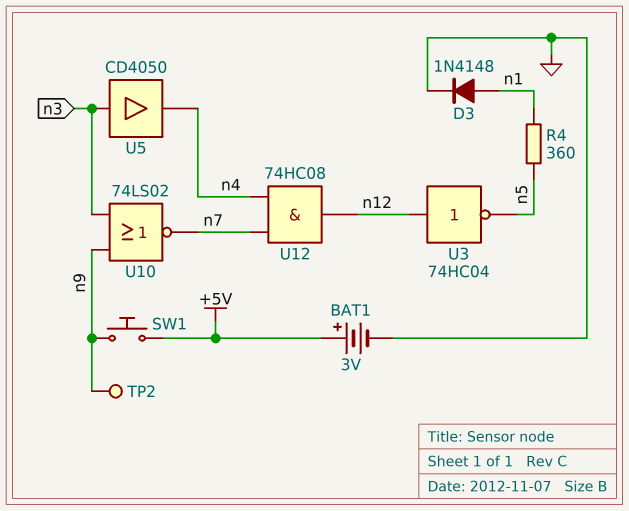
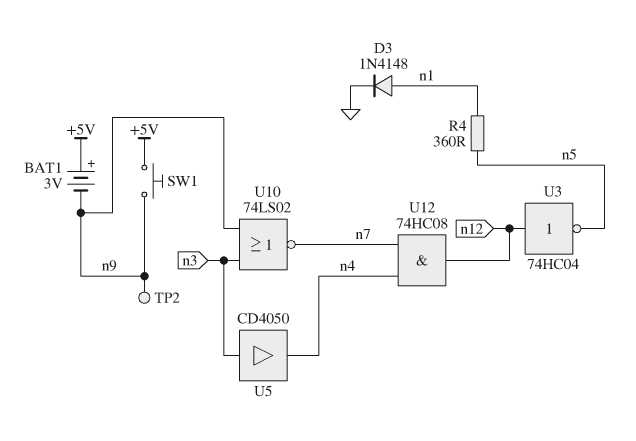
BAT1: 3V (plus +5V, minus GND) -> 3V (plus +5V, minus n9)

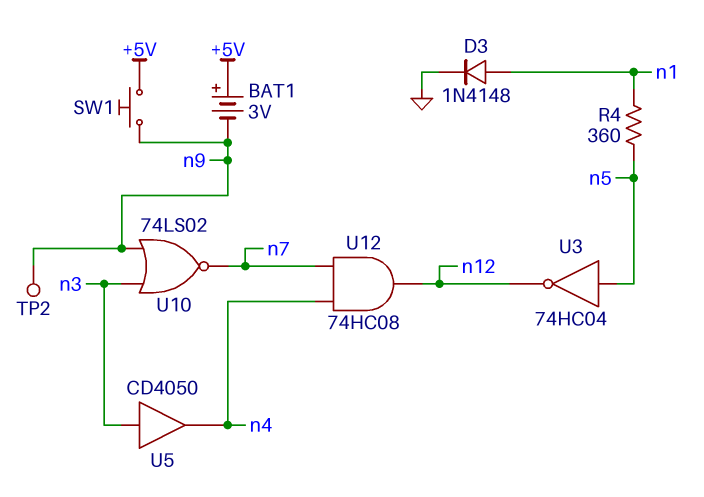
U3: NOT 74HC04 (in n12, out n5) -> NOT 74HC04 (in n5, out n12)

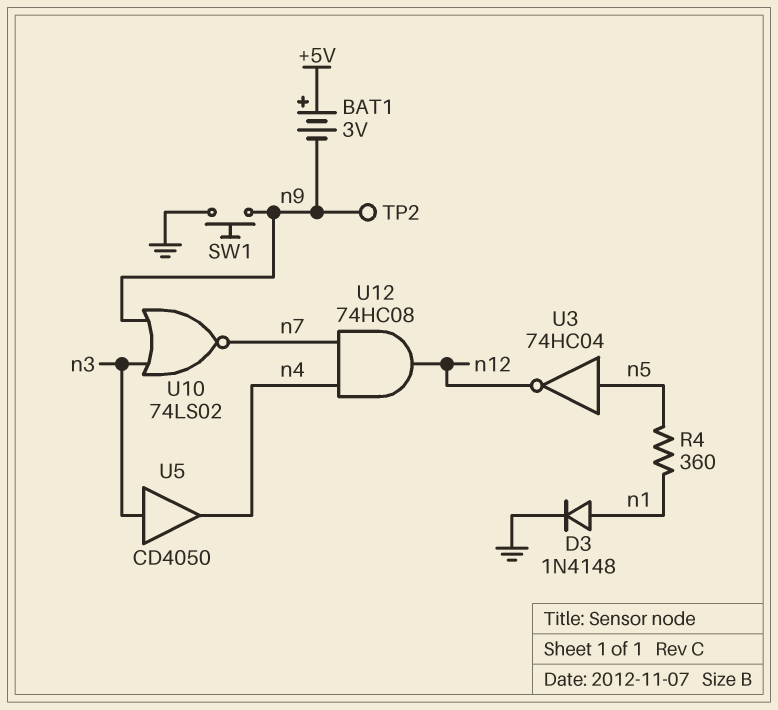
SW1: button (+5V, n9) -> button (GND, n9)

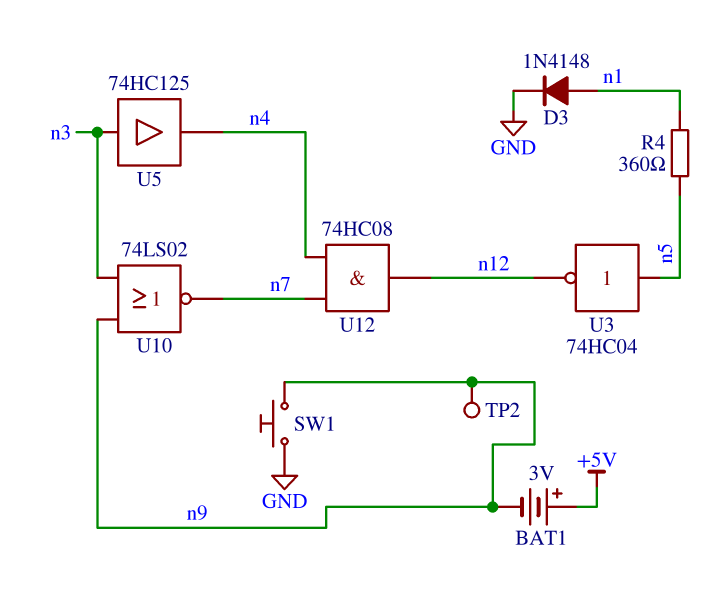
U5: buffer CD4050 (in n3, out n4) -> buffer 74HC125 (in n3, out n4)

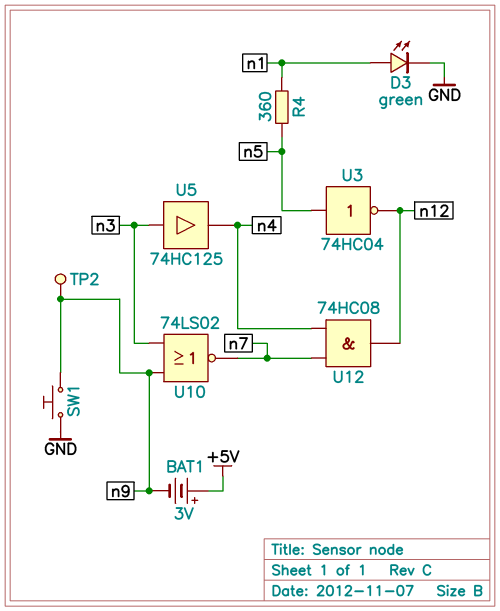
D3: diode 1N4148 (A n1, K GND) -> LED green (A n1, K GND)

